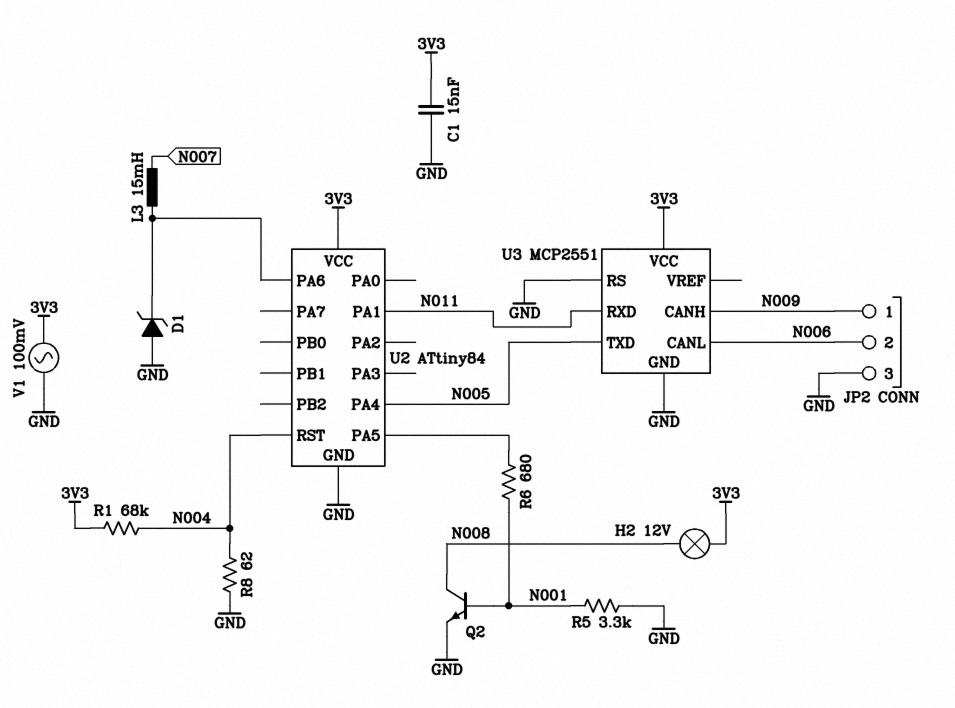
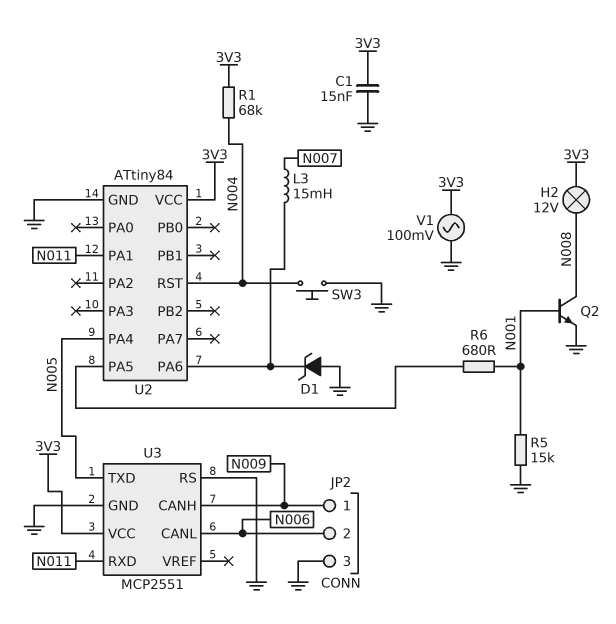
R5: 3.3k (GND, N001) -> 15k (GND, N001)
R8: 62 (GND, N004) -> none
SW3: none -> button (GND, N004)

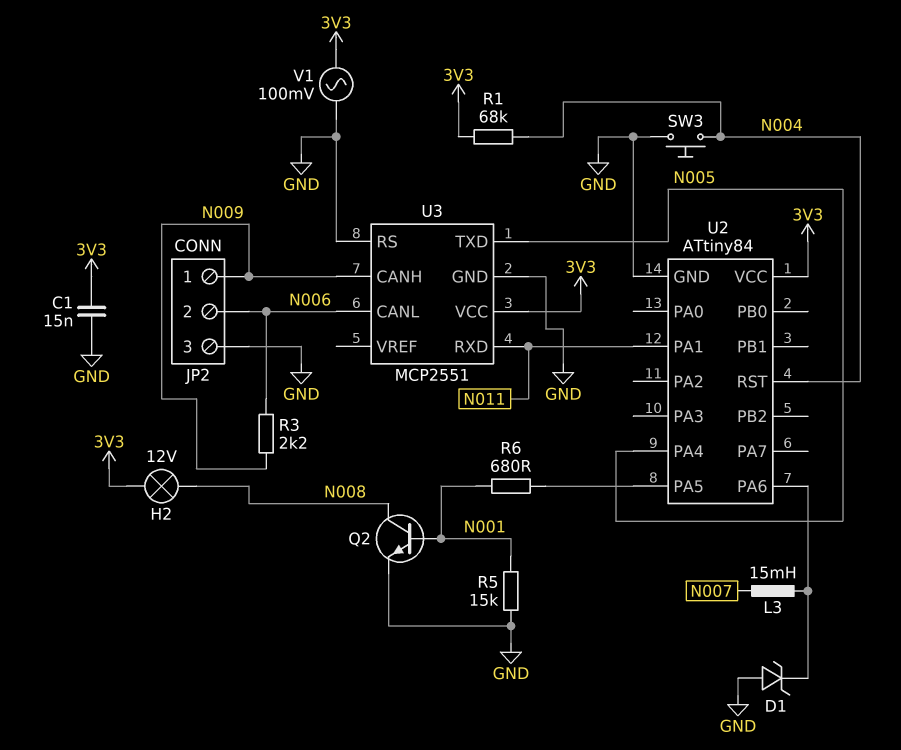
R3: none -> 2.2k (N006, N009)

